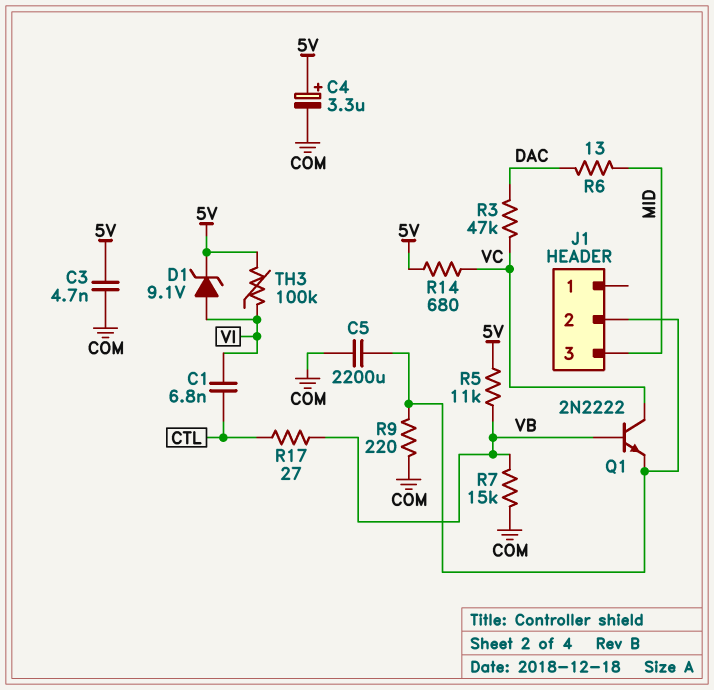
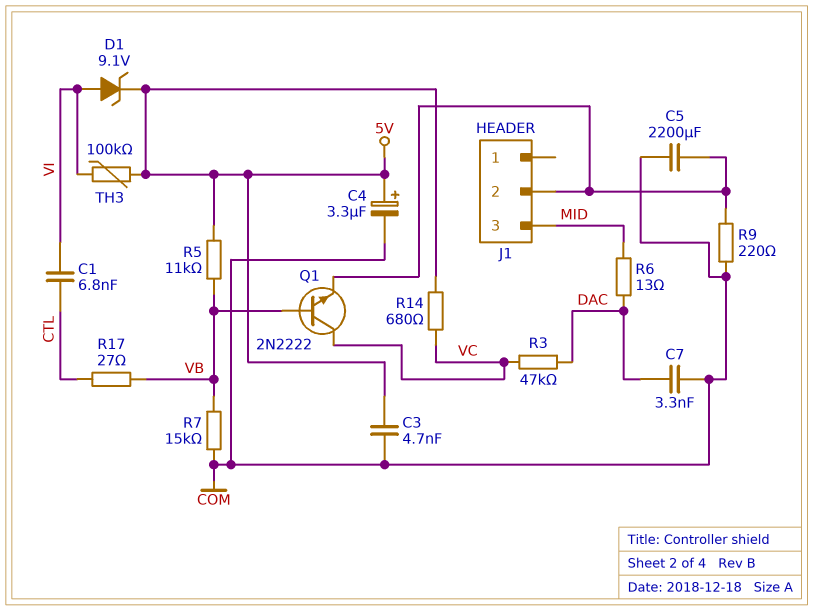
C7: none -> 3.3nF (COM, DAC)

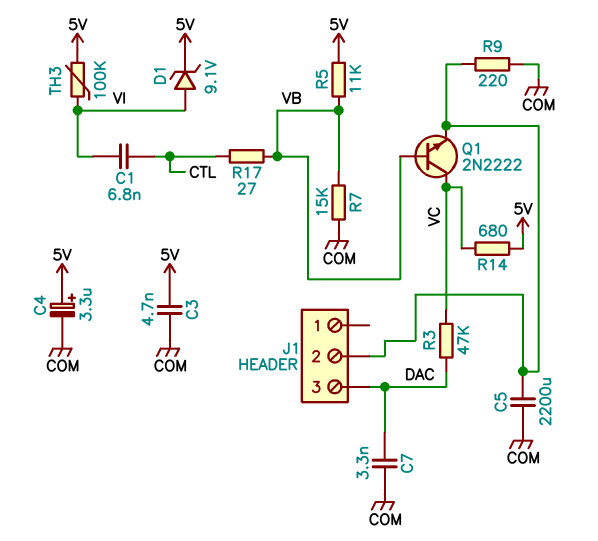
J1 pin 3: MID -> DAC
R6: 13 (DAC, MID) -> none

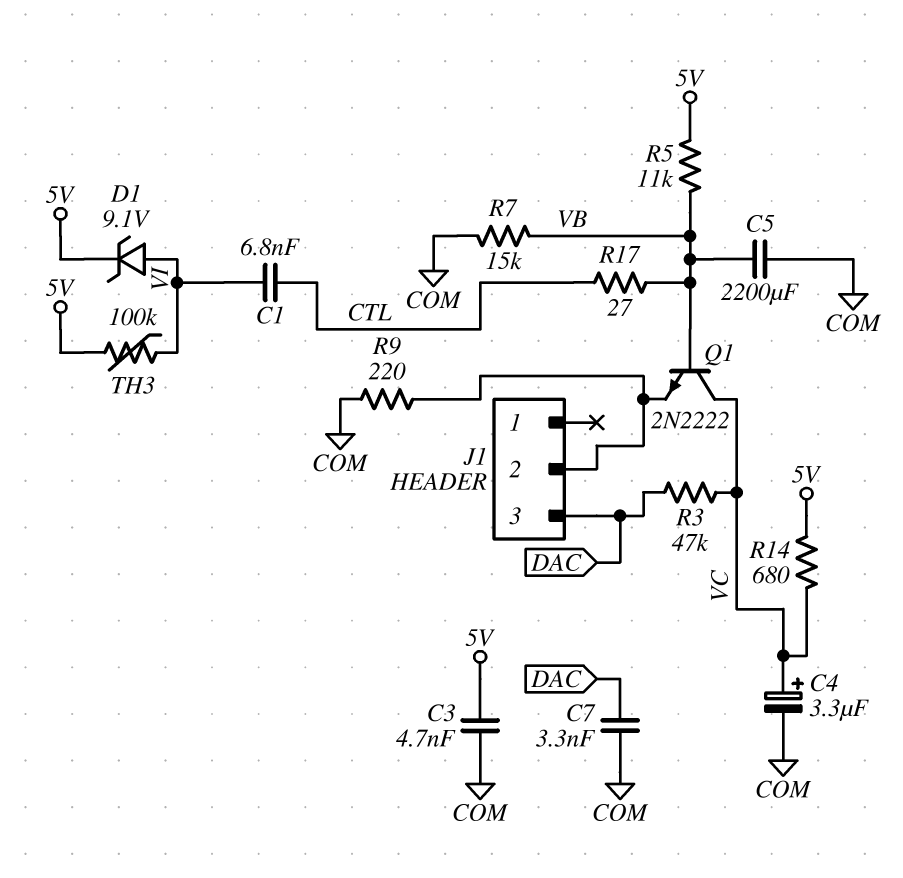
C4: 3.3uF (plus 5V, minus COM) -> 3.3uF (plus VC, minus COM)
C5: 2200uF (COM, J1/2) -> 2200uF (COM, VB)

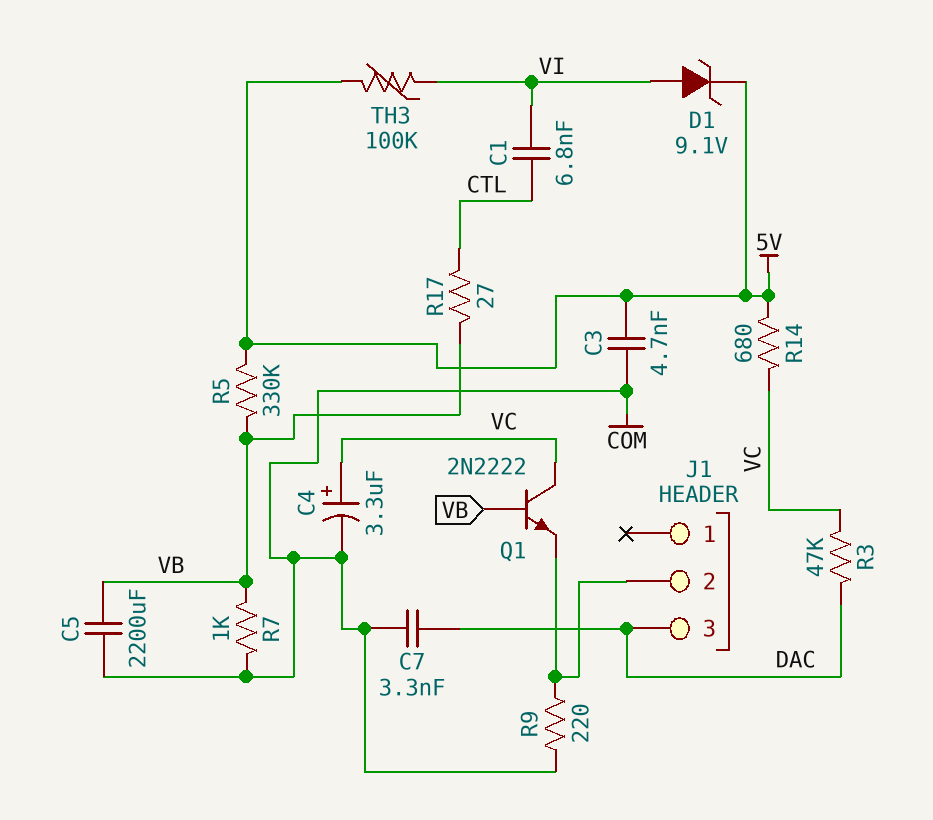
R5: 11k (5V, VB) -> 330k (5V, VB)
R7: 15k (COM, VB) -> 1k (COM, VB)

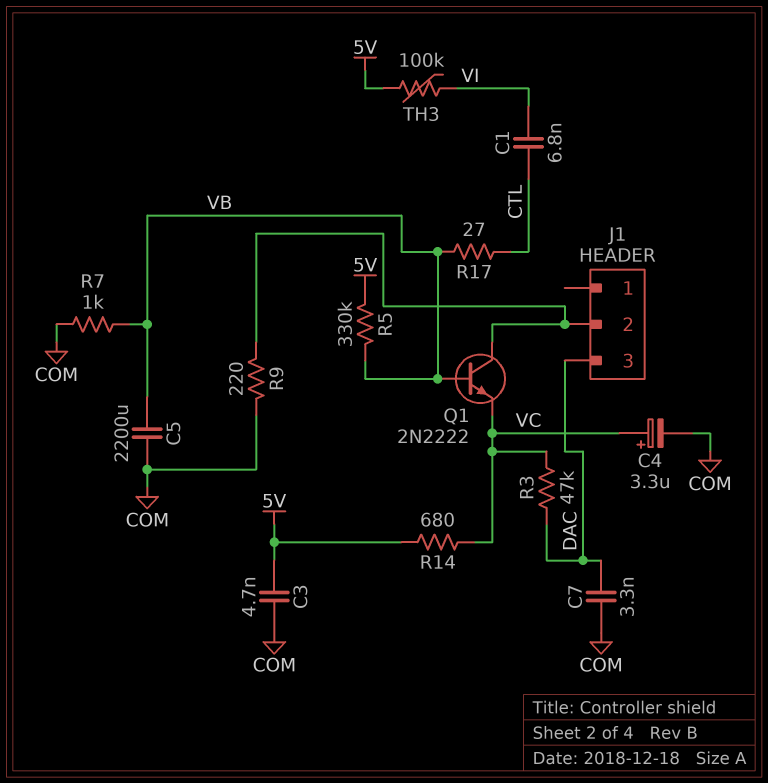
D1: zener 9.1V (A VI, K 5V) -> none
Q1: NPN 2N2222 (B VB, C VC, E J1/2) -> NPN 2N2222 (B VB, C J1/2, E VC)

